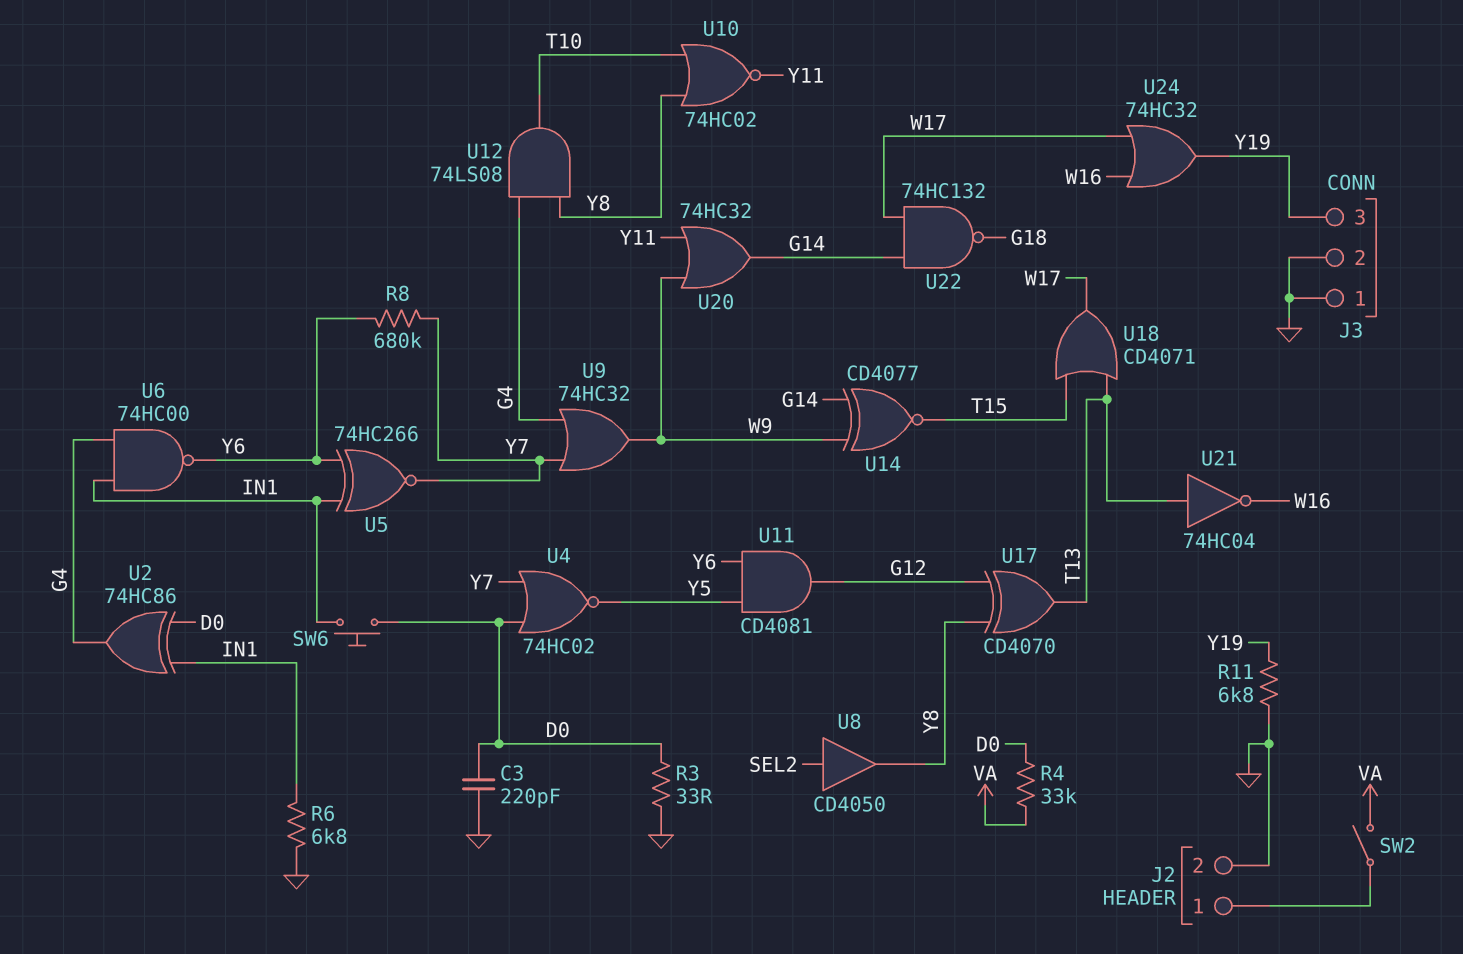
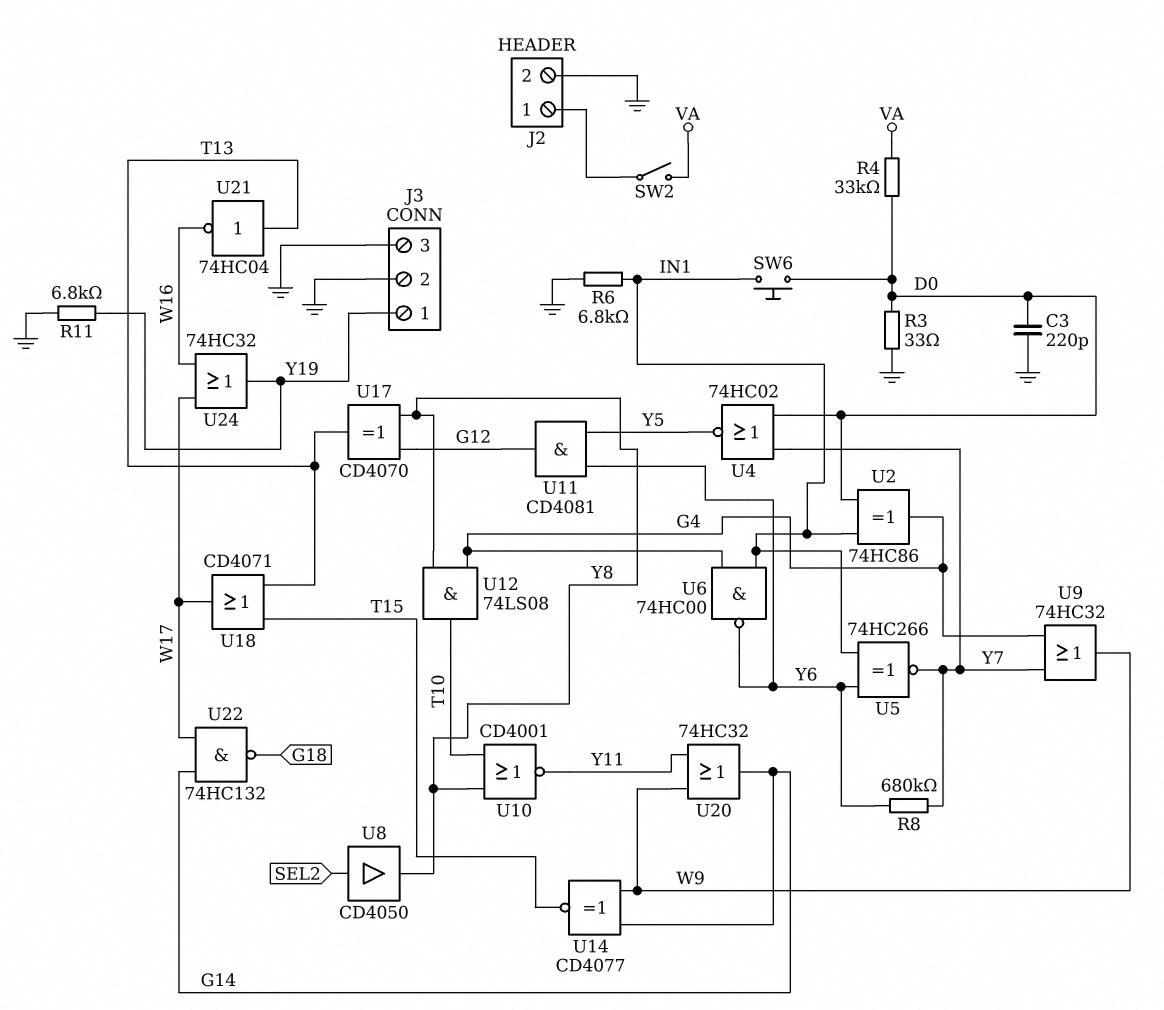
J3 pin 1: GND -> Y19
J3 pin 3: Y19 -> GND
U10: NOR 74HC02 (in T10, in Y8, out Y11) -> NOR CD4001 (in T10, in Y8, out Y11)

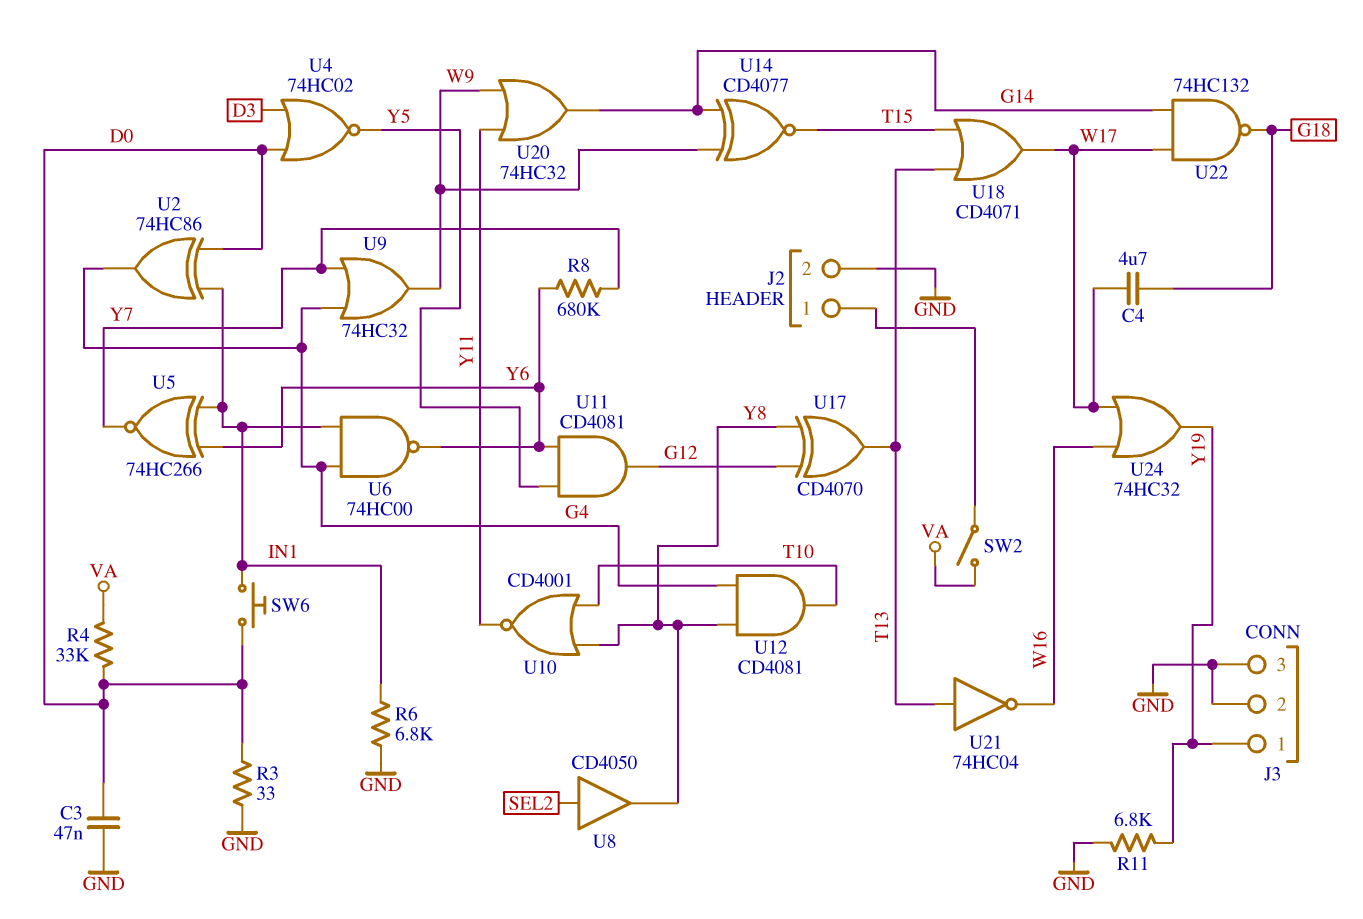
C3: 220pF (D0, GND) -> 47nF (D0, GND)
C4: none -> 4.7uF (G18, W17)
U4: NOR 74HC02 (in D0, in Y7, out Y5) -> NOR 74HC02 (in D0, in D3, out Y5)
U12: AND 74LS08 (in G4, in Y8, out T10) -> AND CD4081 (in G4, in Y8, out T10)

